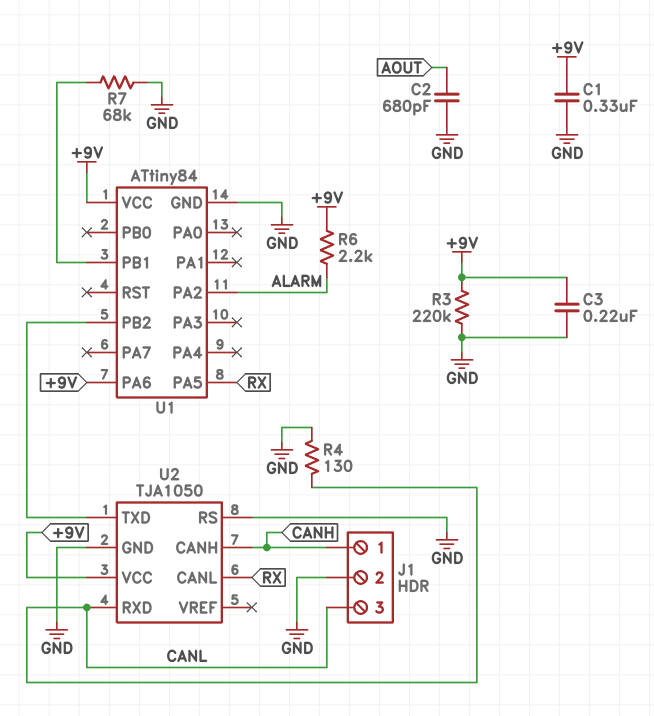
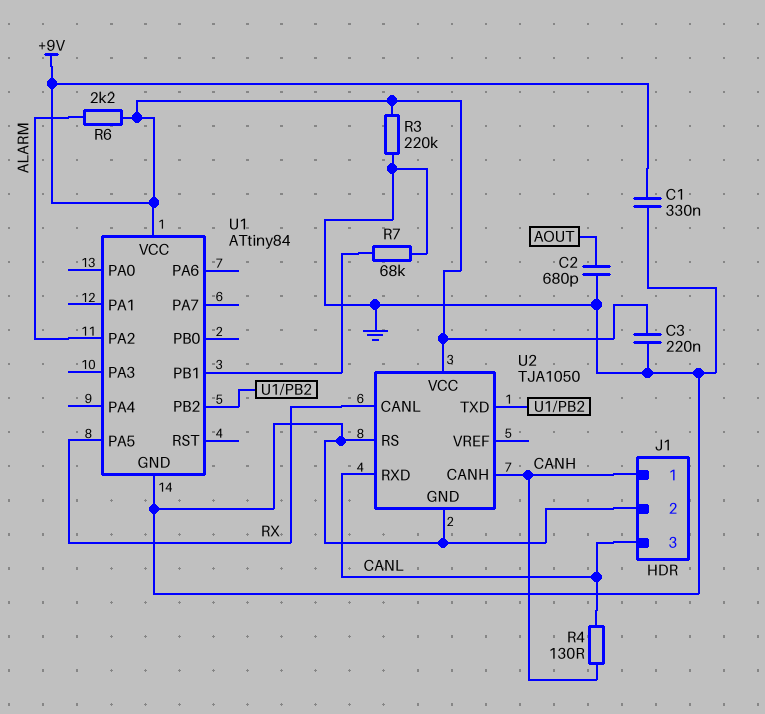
R4: 130 (CANL, GND) -> 130 (CANH, CANL)
U1 pin PA6: +9V -> none

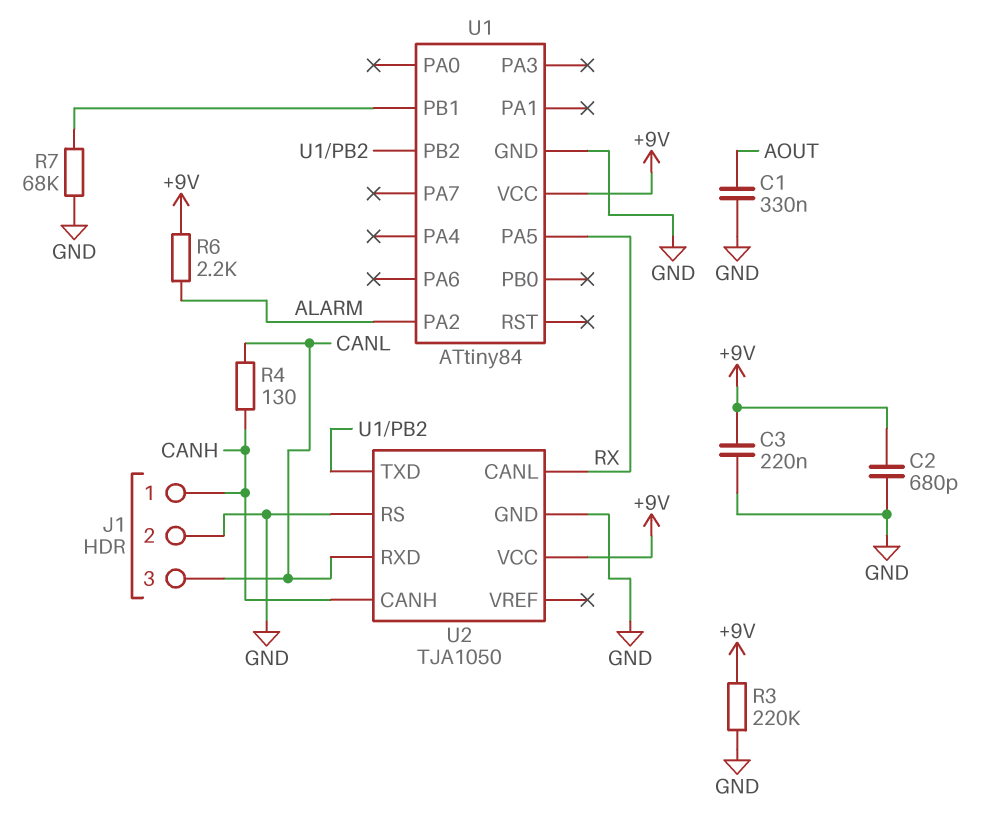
C1: 330nF (+9V, GND) -> 330nF (AOUT, GND)
C2: 680pF (AOUT, GND) -> 680pF (+9V, GND)

